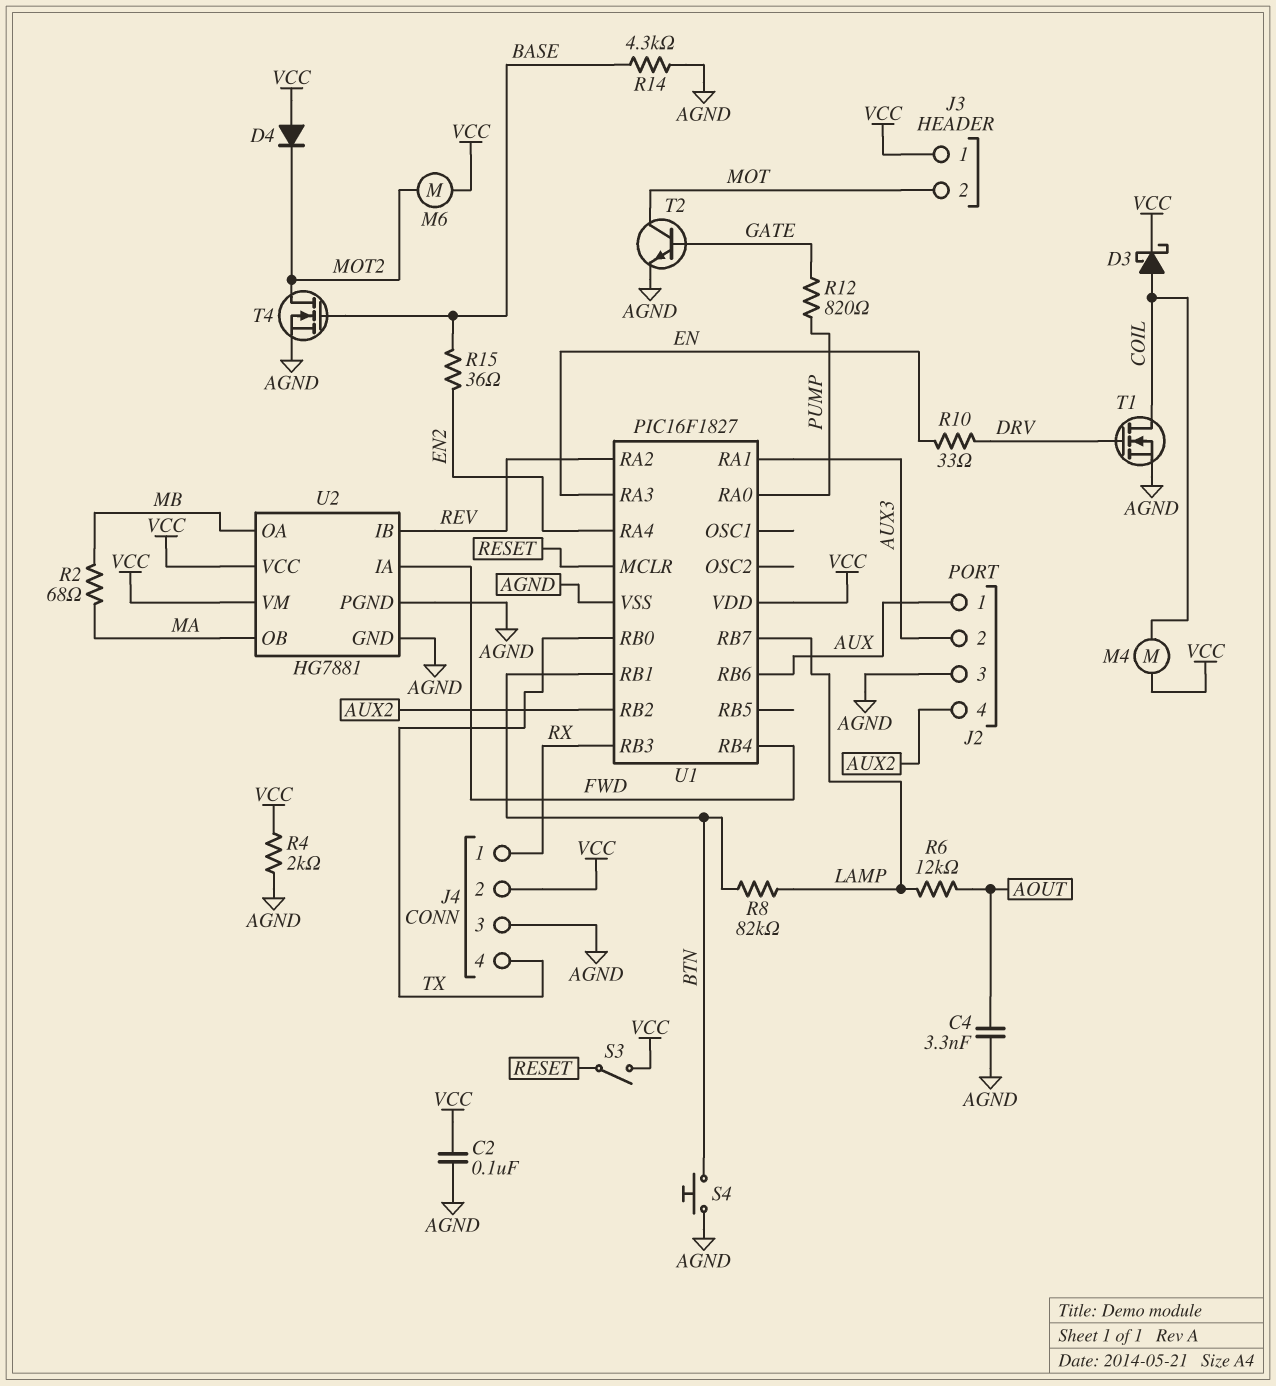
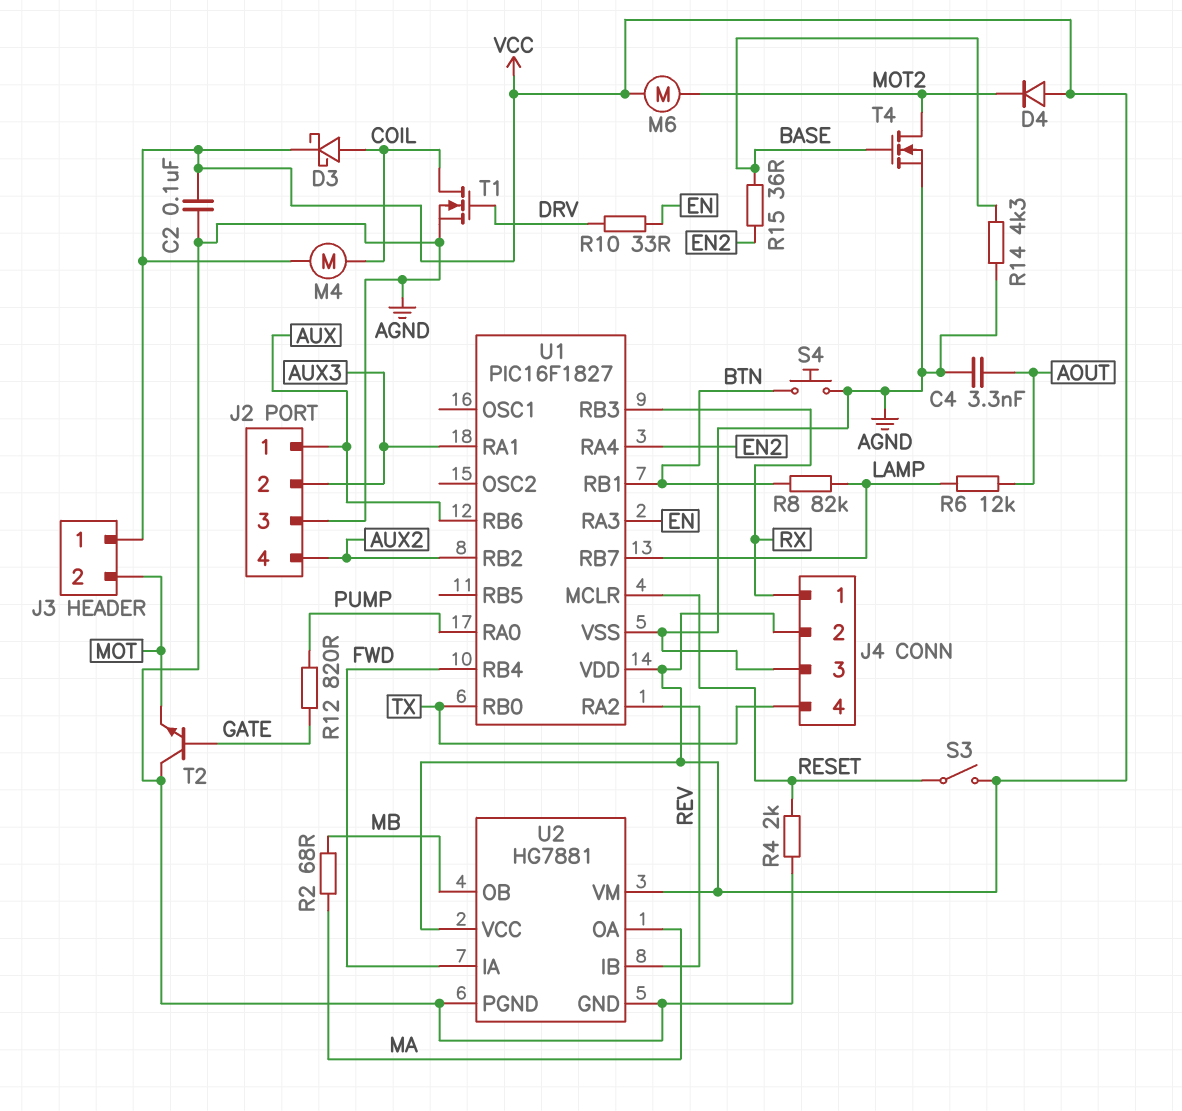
R4: 2k (AGND, VCC) -> 2k (AGND, RESET)
T2: NPN (B GATE, C MOT, E AGND) -> NPN (B GATE, C AGND, E MOT)
U2 pin OA: MB -> MA
U2 pin OB: MA -> MB

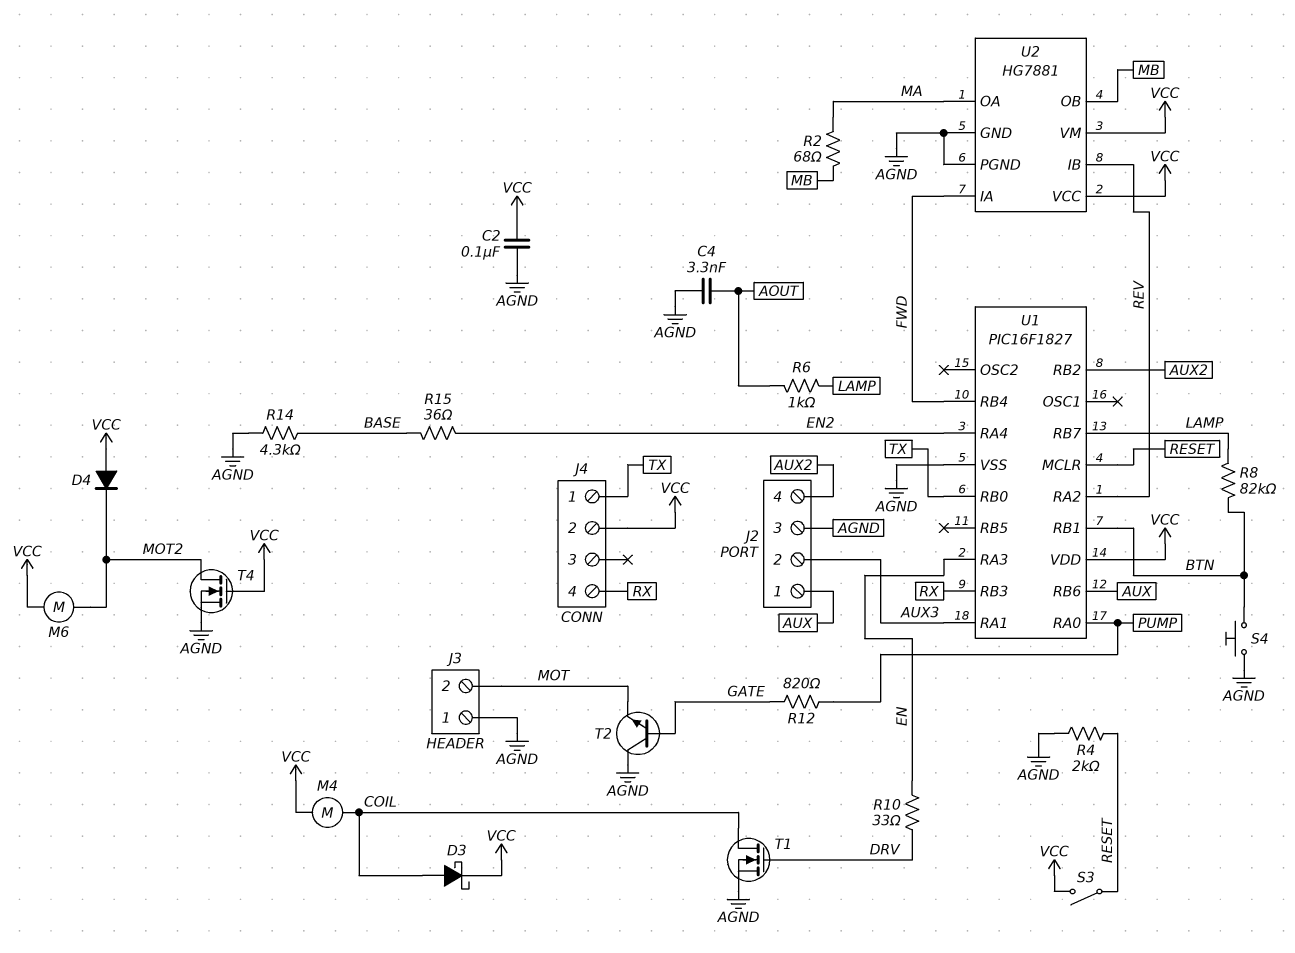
J3 pin 1: VCC -> AGND
J4 pin 1: RX -> TX
J4 pin 3: AGND -> none
J4 pin 4: TX -> RX
R6: 12k (AOUT, LAMP) -> 1k (AOUT, LAMP)
T4: NMOS (G BASE, D MOT2, S AGND) -> NMOS (G VCC, D MOT2, S AGND)

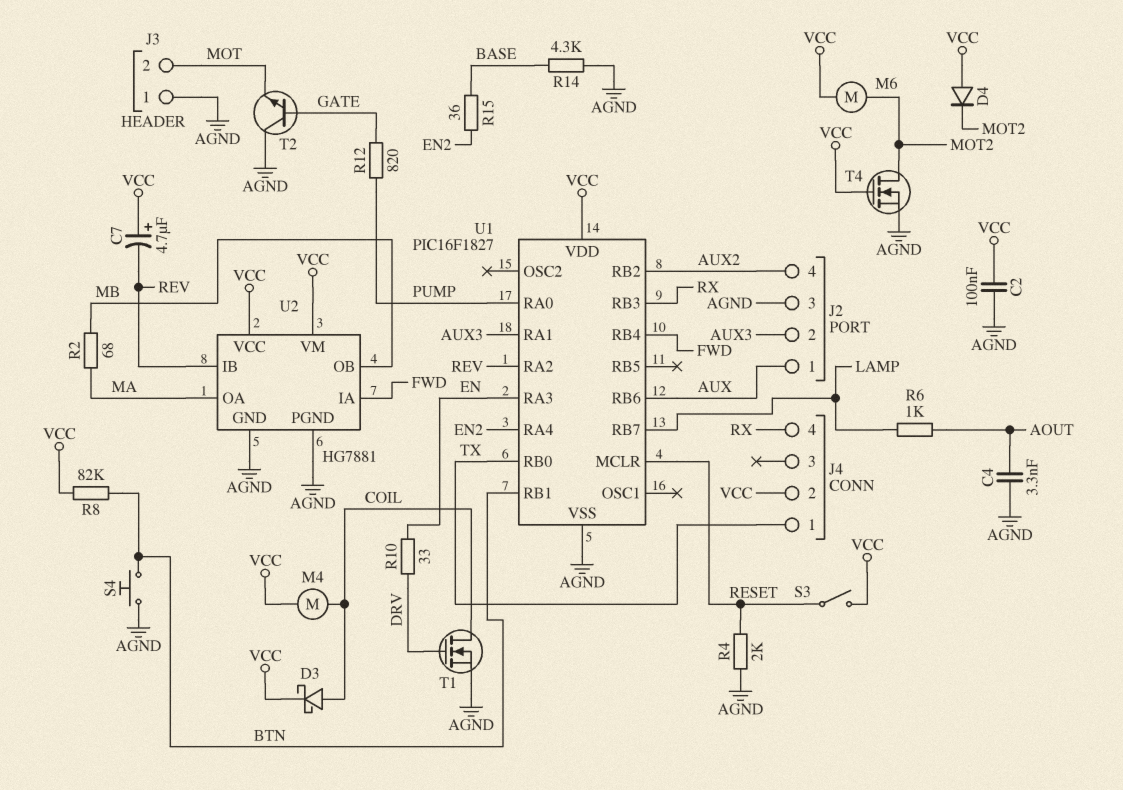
C7: none -> 4.7uF (plus VCC, minus REV)
R8: 82k (BTN, LAMP) -> 82k (BTN, VCC)

